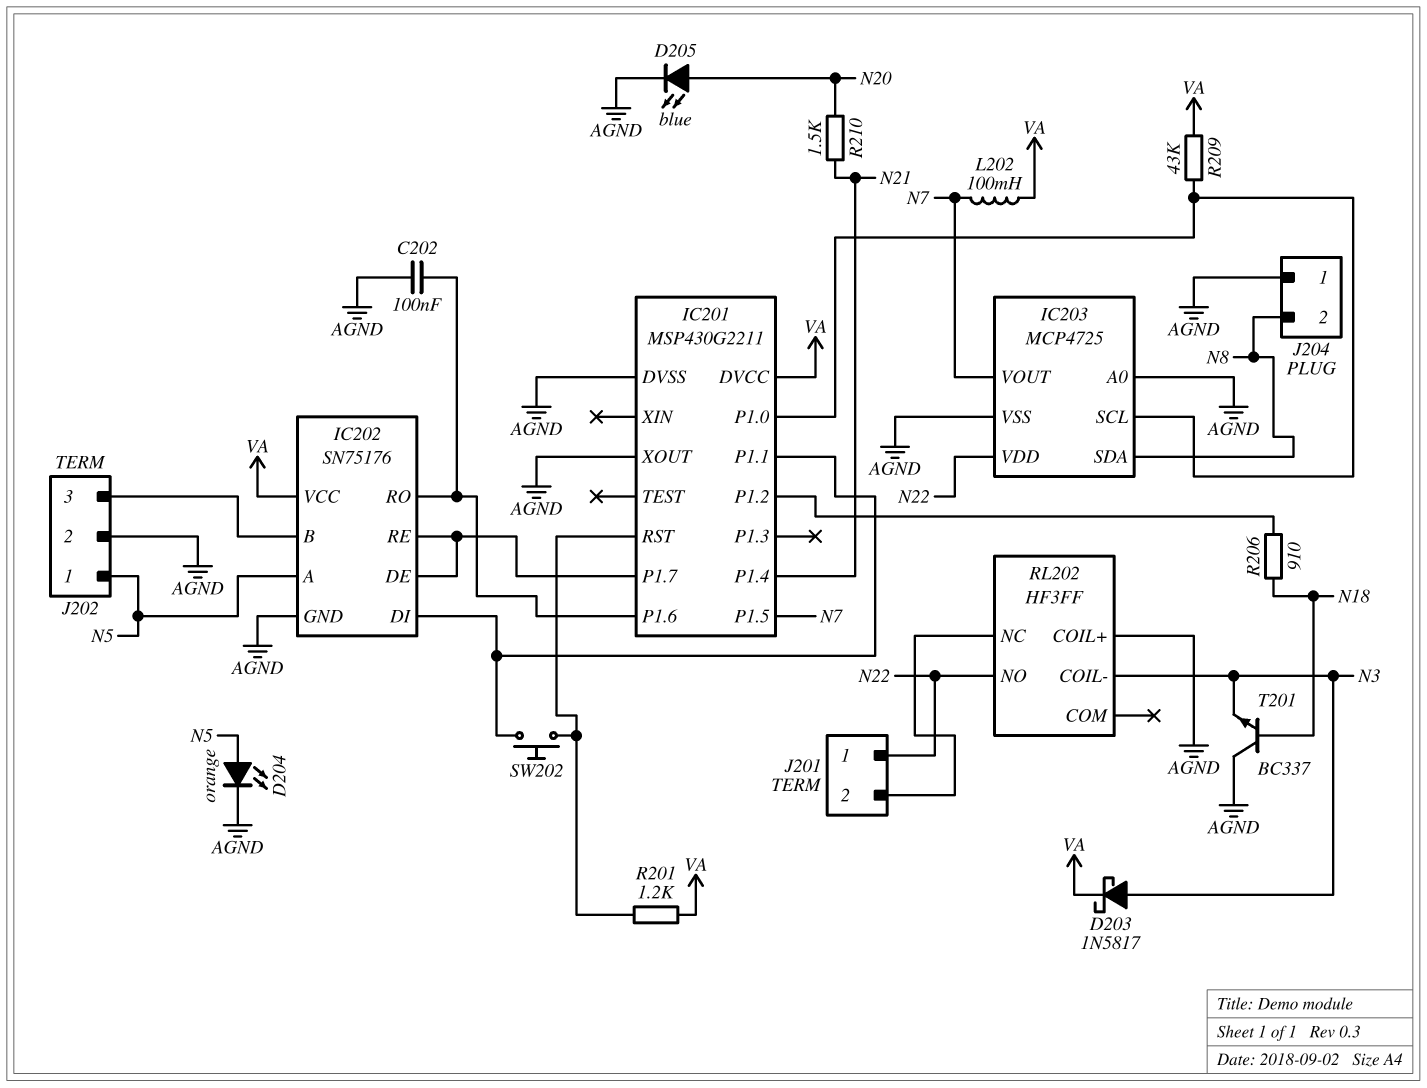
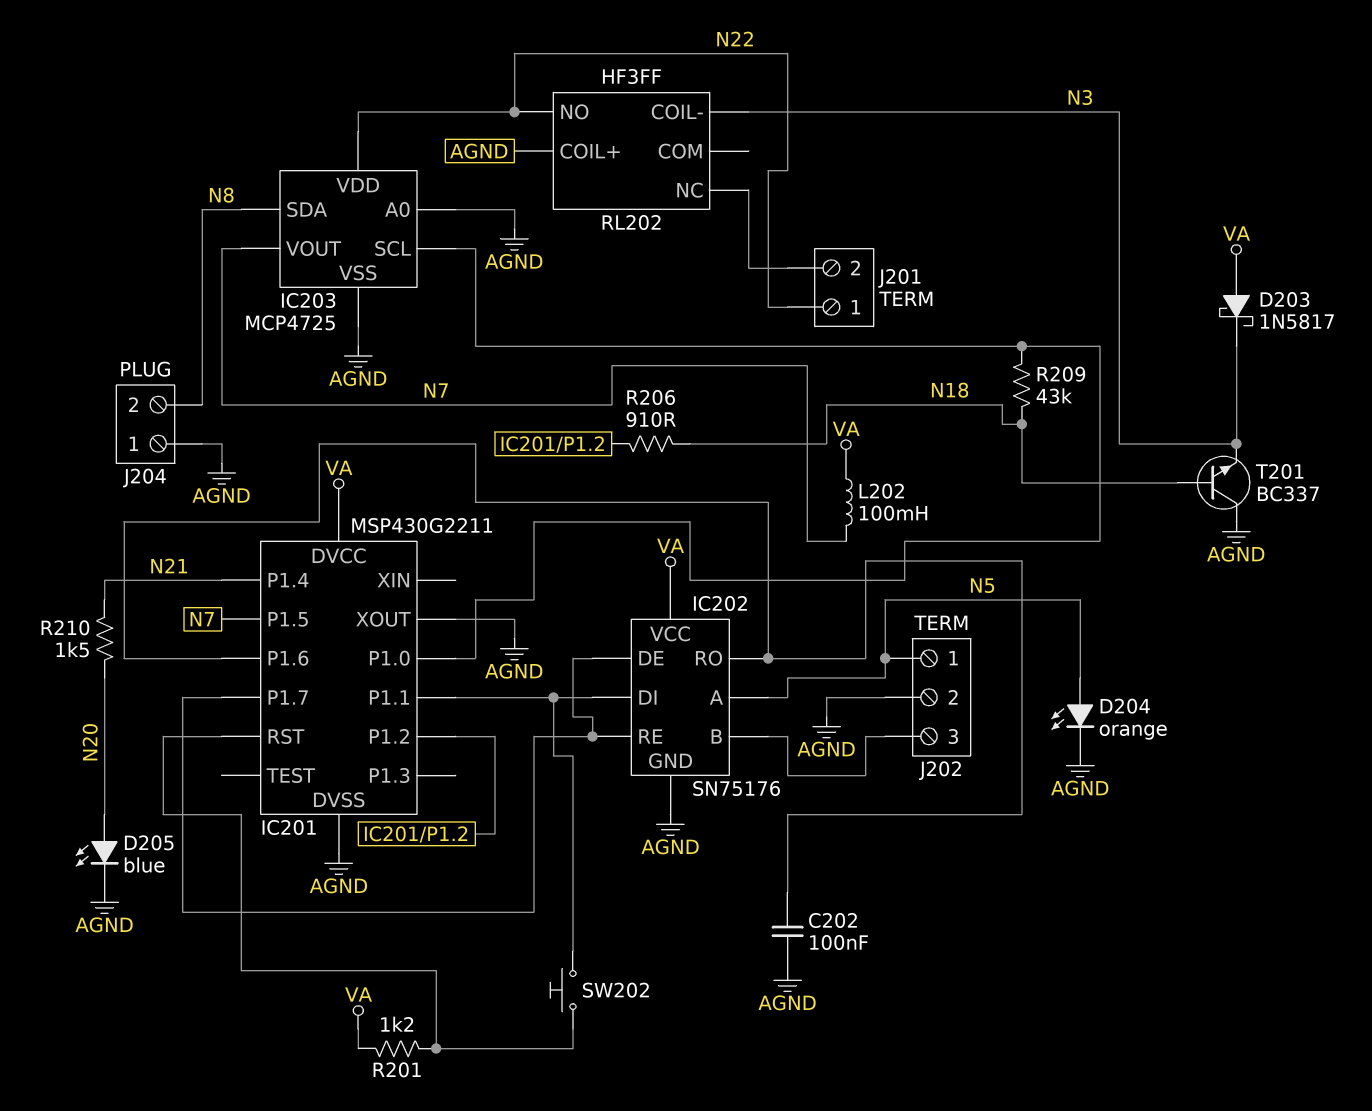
D203: schottky 1N5817 (A N3, K VA) -> schottky 1N5817 (A VA, K N3)
R209: 43k (IC201/P1.0, VA) -> 43k (IC201/P1.0, N18)

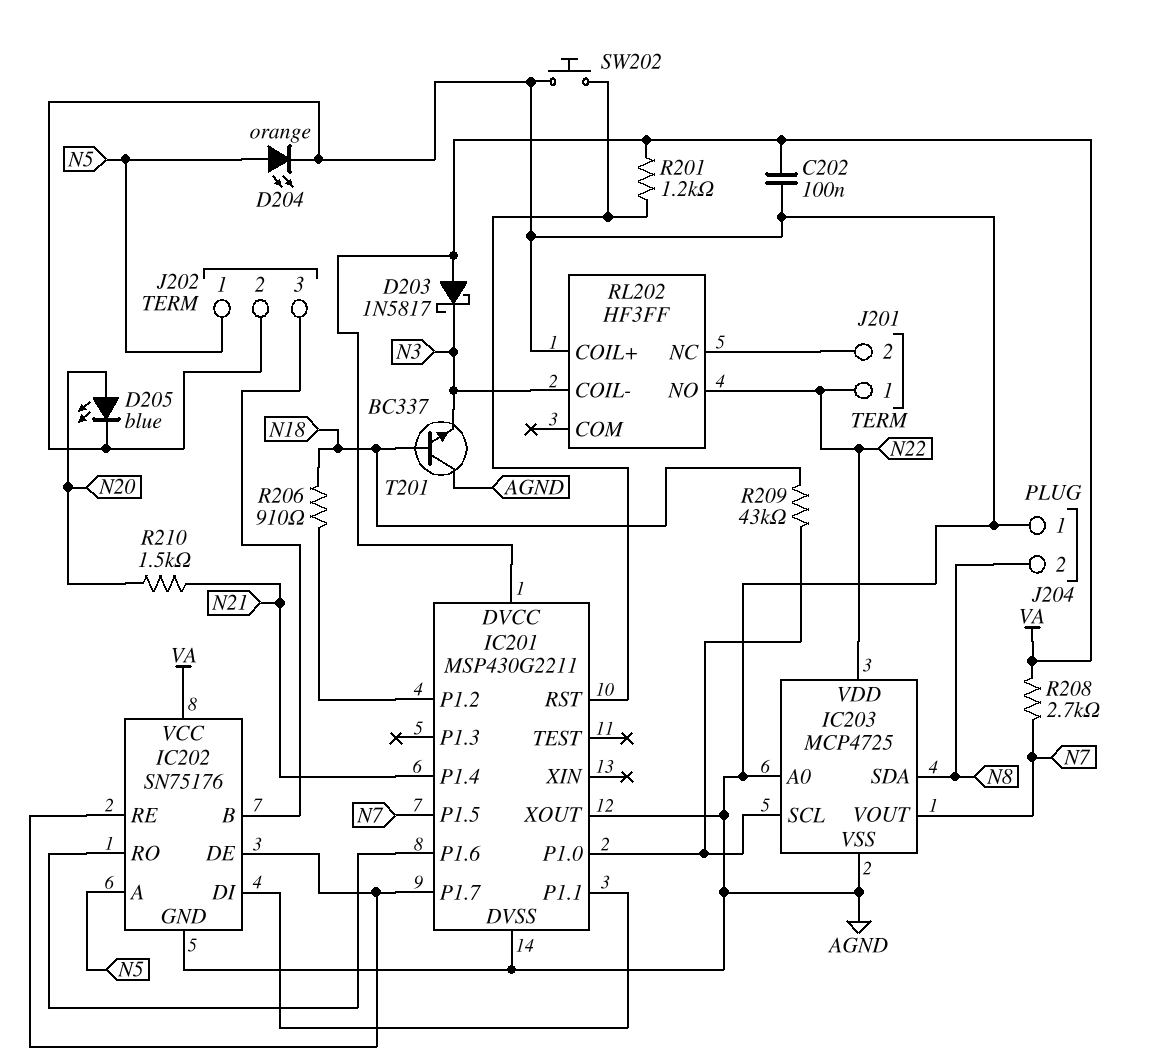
C202: 100nF (AGND, IC201/P1.6) -> 100nF (AGND, VA)
L202: 100mH (N7, VA) -> none
R208: none -> 2.7k (N7, VA)
SW202: button (IC201/P1.1, IC201/RST) -> button (AGND, IC201/RST)

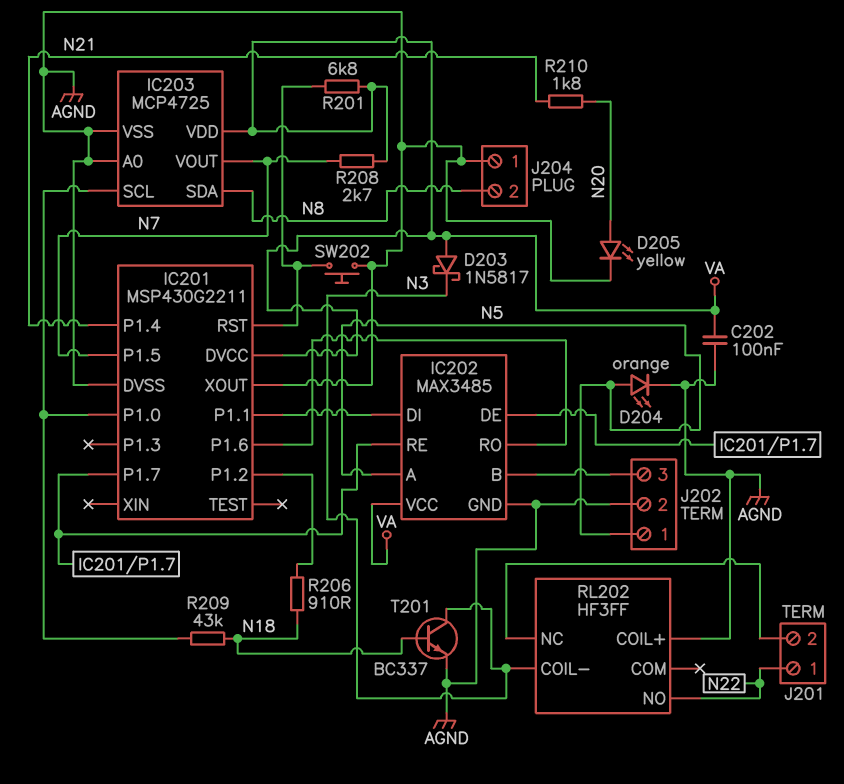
D205: LED blue (A N20, K AGND) -> LED yellow (A N20, K AGND)
IC202: SN75176 -> MAX3485
IC203 pin VDD: N22 -> VA
R201: 1.2k (IC201/RST, VA) -> 6.8k (IC201/RST, VA)
R210: 1.5k (N20, N21) -> 1.8k (N20, N21)
T201: NPN BC337 (B N18, C AGND, E N3) -> NPN BC337 (B N18, C N3, E AGND)

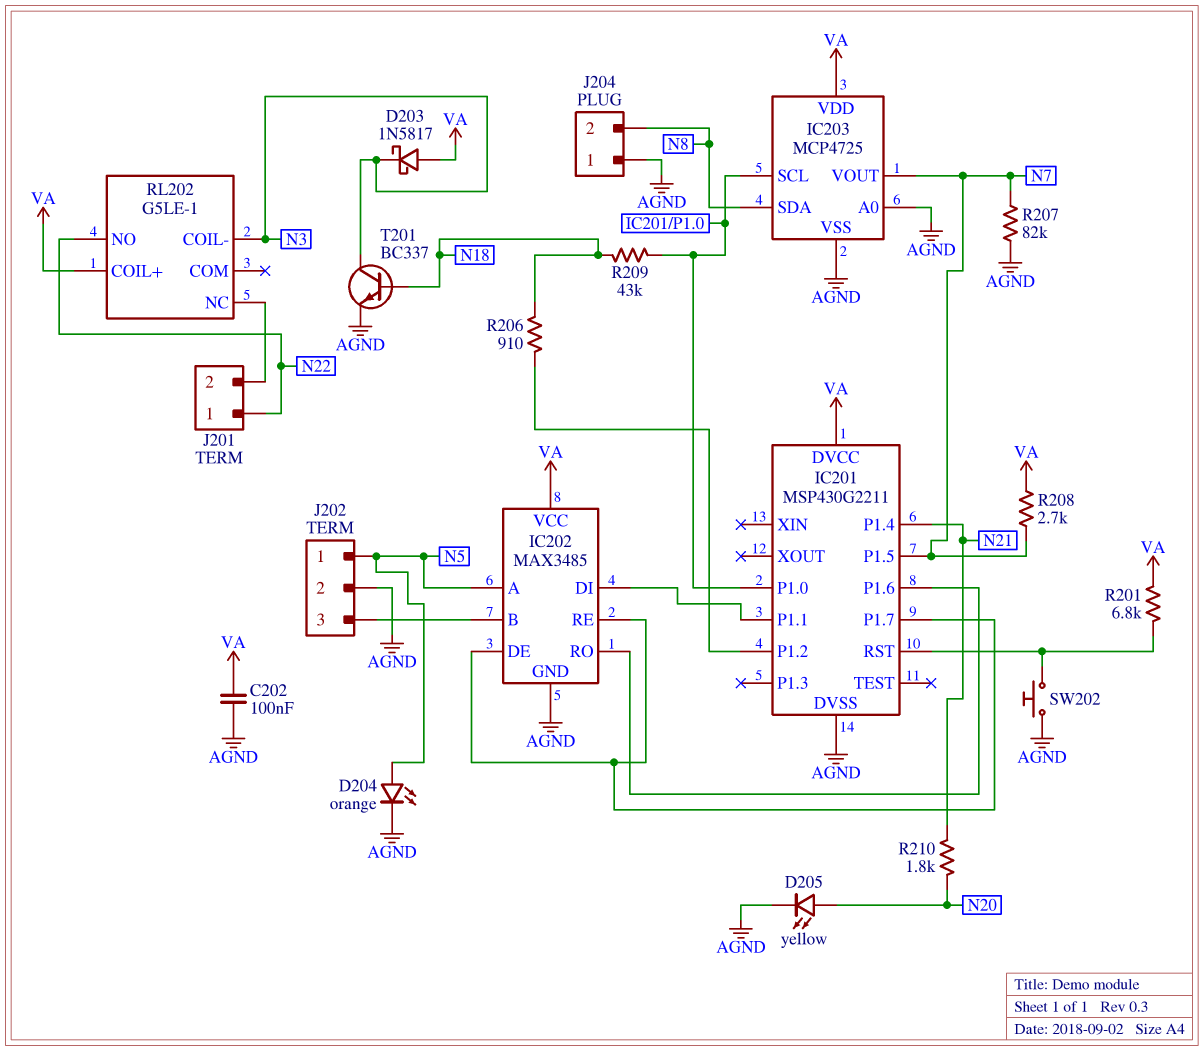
IC201 pin XOUT: AGND -> none
R207: none -> 82k (AGND, N7)
RL202: HF3FF -> G5LE-1
RL202 pin COIL+: AGND -> VA

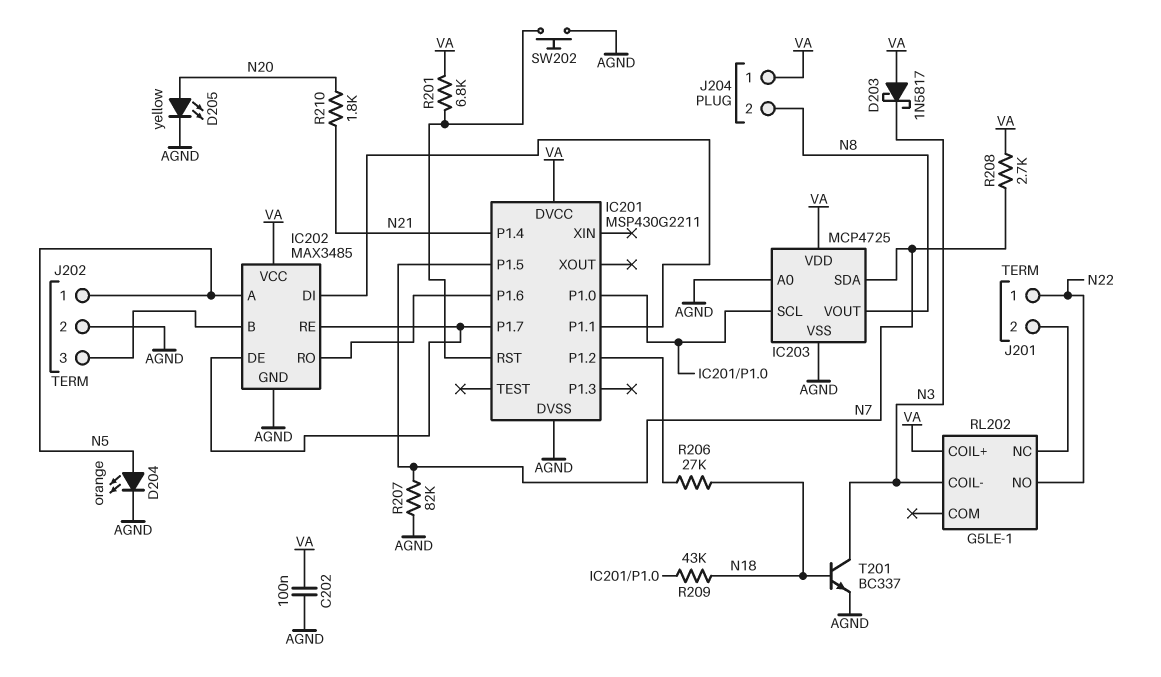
IC203 pin SDA: N8 -> N7
IC203 pin VOUT: N7 -> N8
J204 pin 1: AGND -> VA
R206: 910 (IC201/P1.2, N18) -> 27k (IC201/P1.2, N18)

